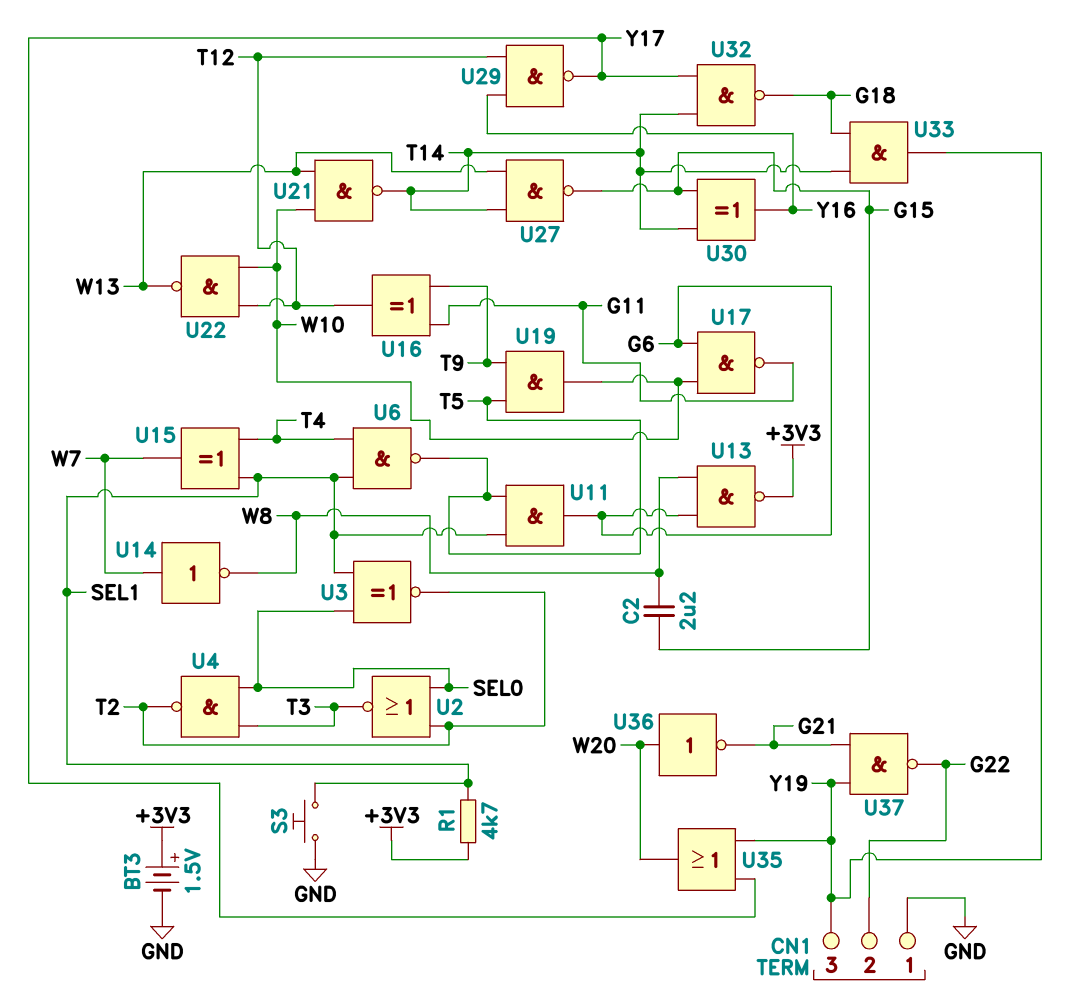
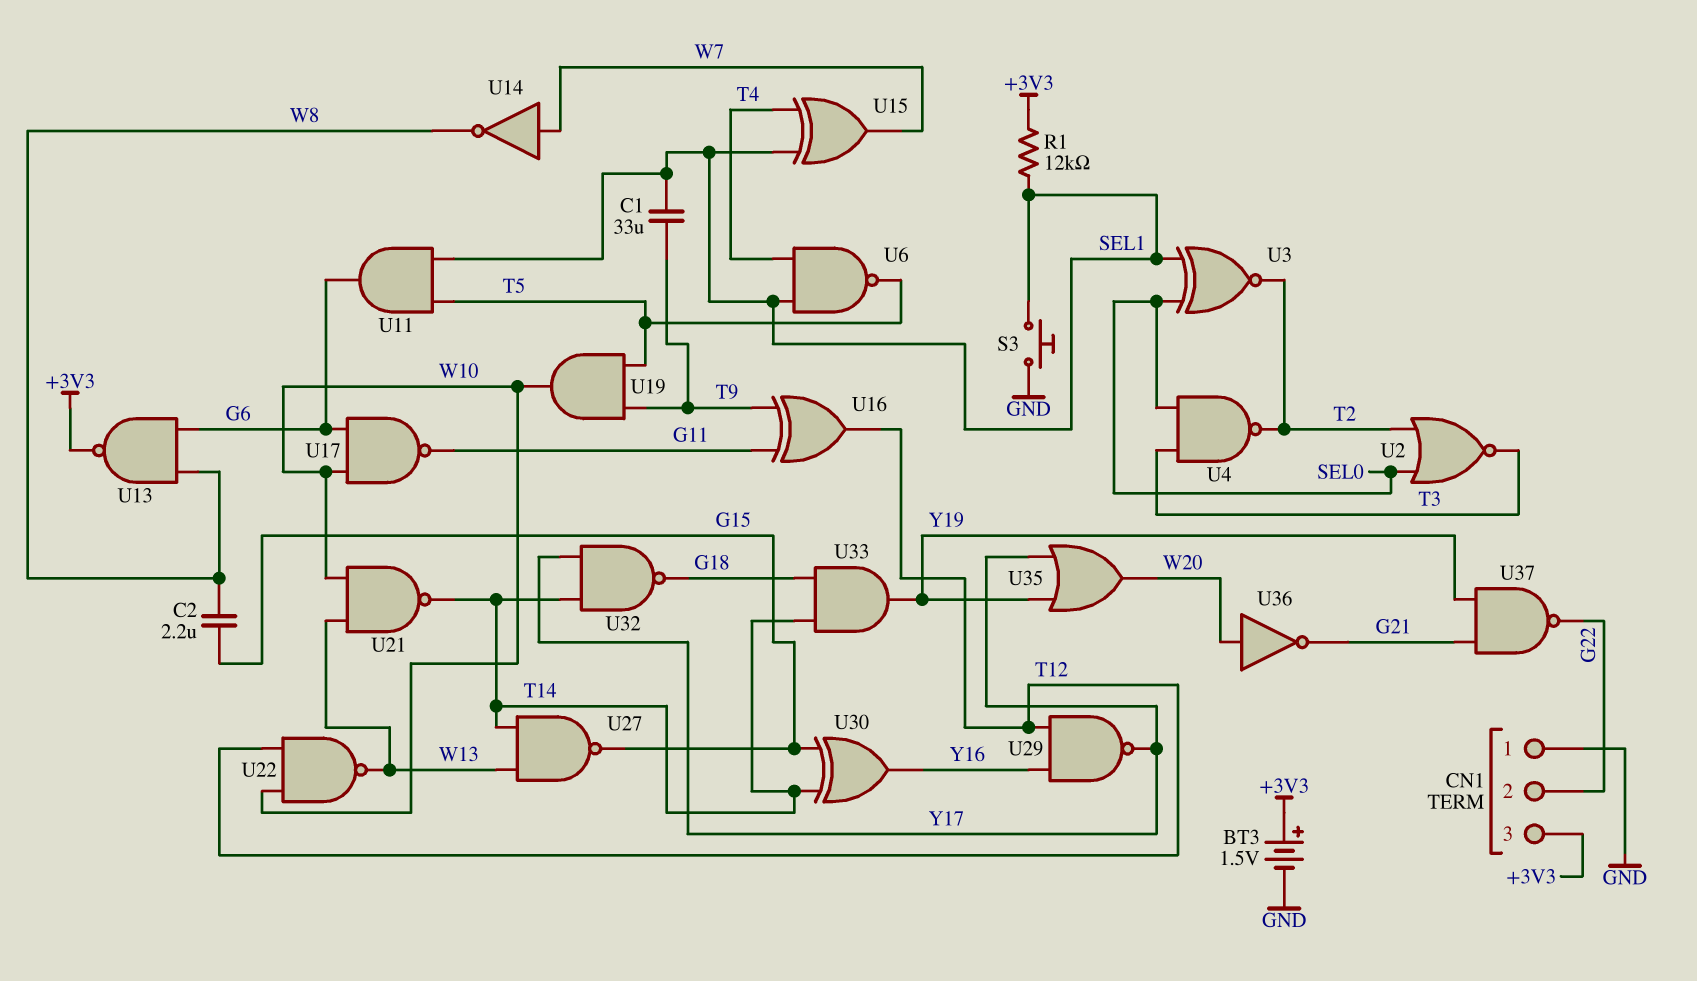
C1: none -> 33uF (SEL1, T9)
CN1 pin 3: Y19 -> +3V3
R1: 4.7k (+3V3, SEL1) -> 12k (+3V3, SEL1)

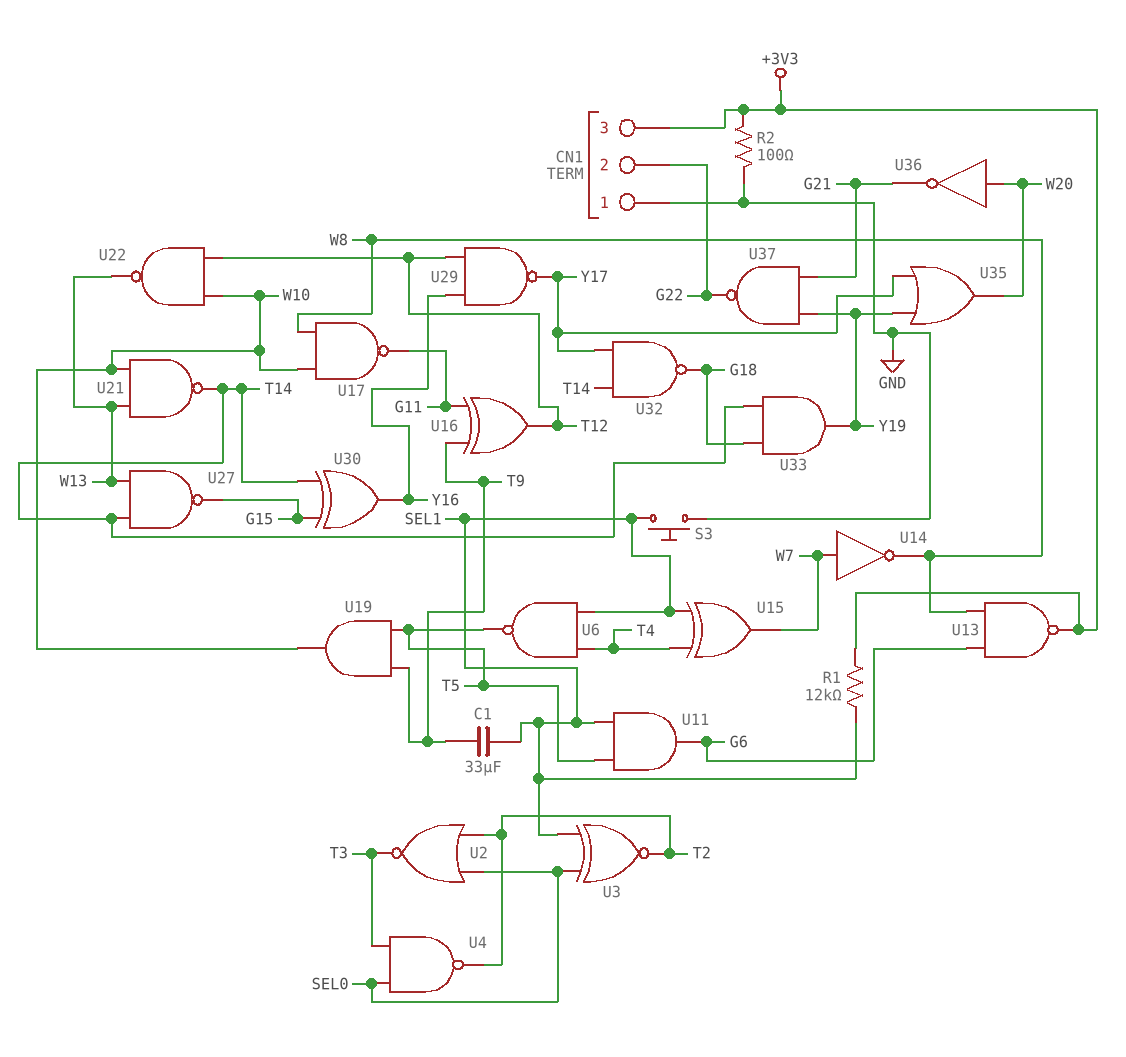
BT3: 1.5V (plus +3V3, minus GND) -> none
C2: 2.2uF (G15, W8) -> none
R2: none -> 100 (+3V3, GND)
U17: NAND (in G6, in W10, out G11) -> NAND (in W8, in W10, out G11)

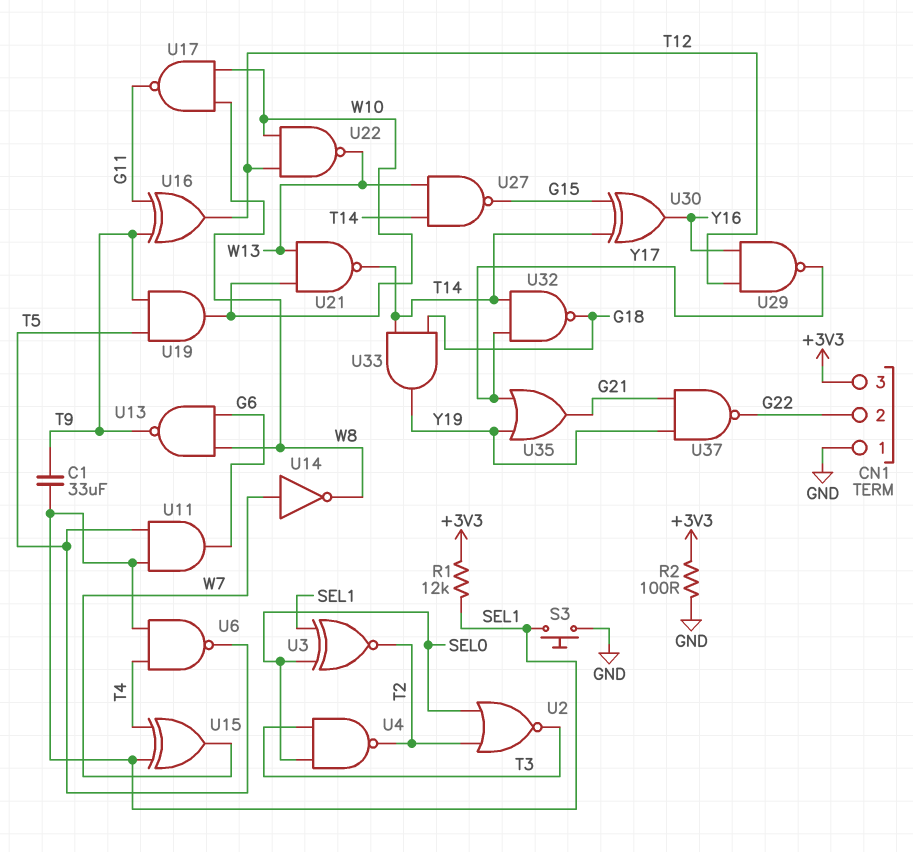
U13: NAND (in G6, in W8, out +3V3) -> NAND (in G6, in W8, out T9)
U35: OR (in Y17, in Y19, out W20) -> OR (in Y17, in Y19, out G21)
U36: NOT (in W20, out G21) -> none

